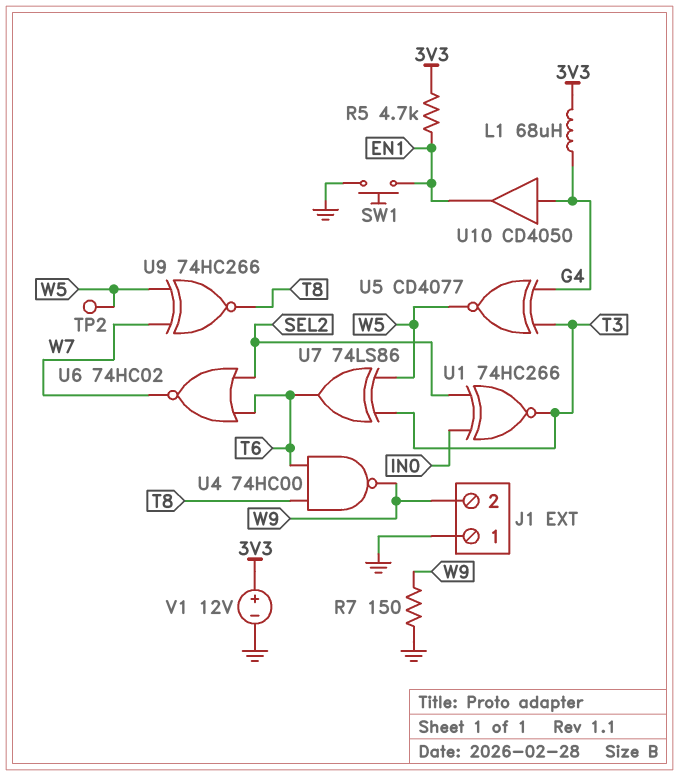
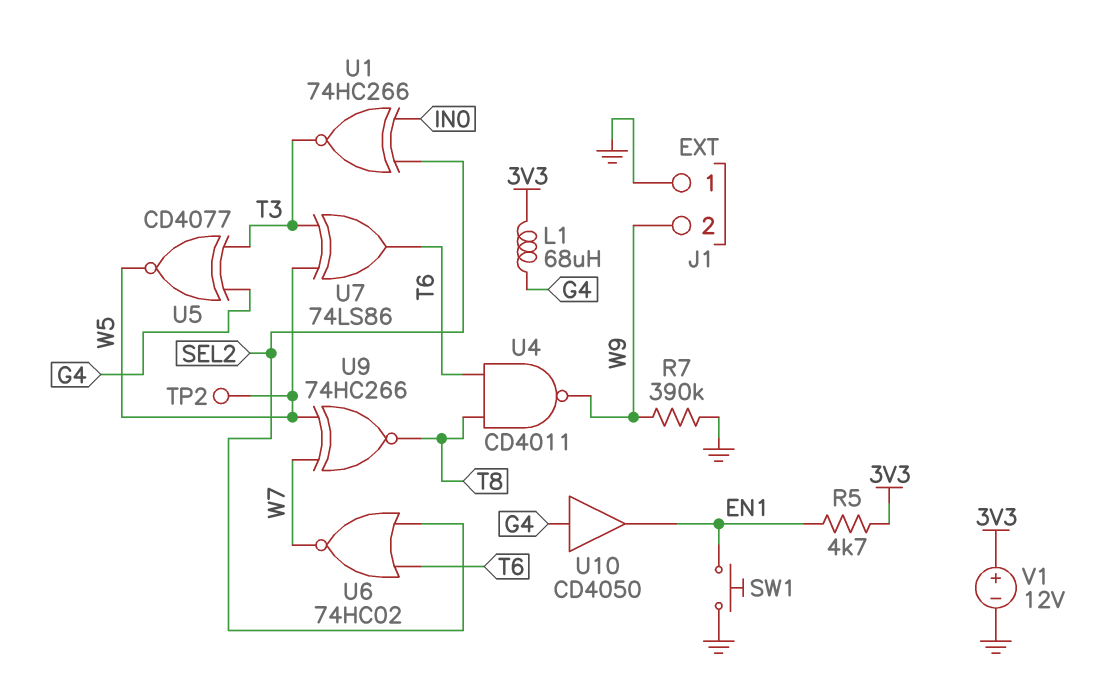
R7: 150 (GND, W9) -> 390k (GND, W9)
U4: NAND 74HC00 (in T6, in T8, out W9) -> NAND CD4011 (in T6, in T8, out W9)

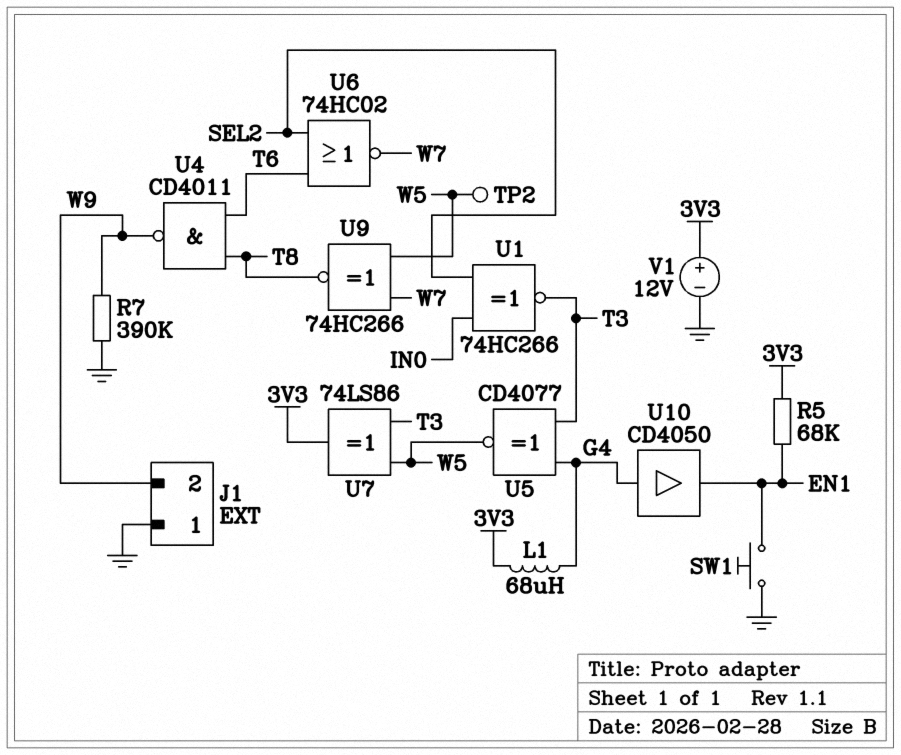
R5: 4.7k (3V3, EN1) -> 68k (3V3, EN1)
U7: XOR 74LS86 (in T3, in W5, out T6) -> XOR 74LS86 (in T3, in W5, out 3V3)

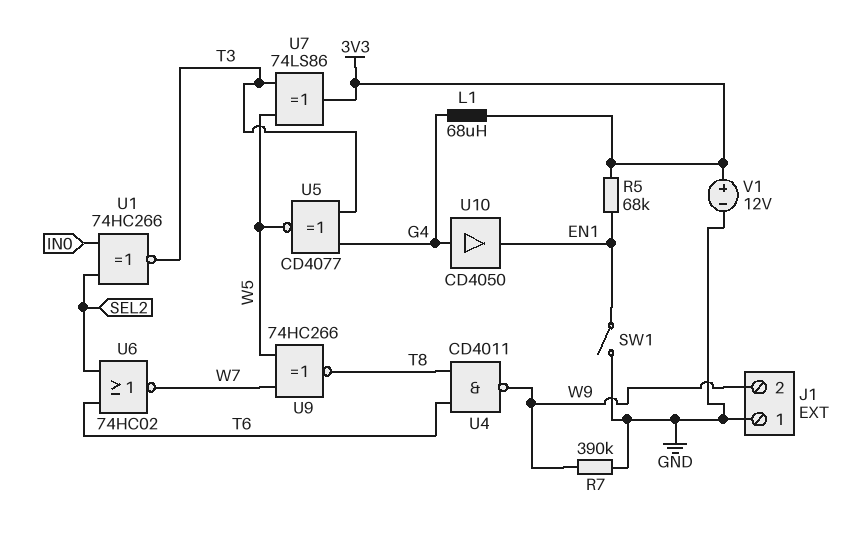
SW1: button (EN1, GND) -> switch (EN1, GND)
TP2: test point (W5) -> none

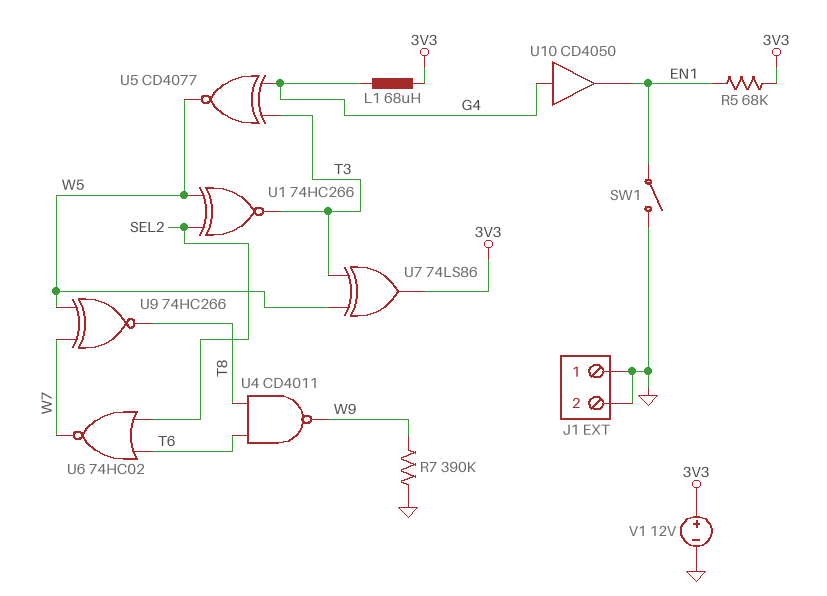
J1 pin 2: W9 -> GND
U1: XNOR 74HC266 (in IN0, in SEL2, out T3) -> XNOR 74HC266 (in SEL2, in W5, out T3)

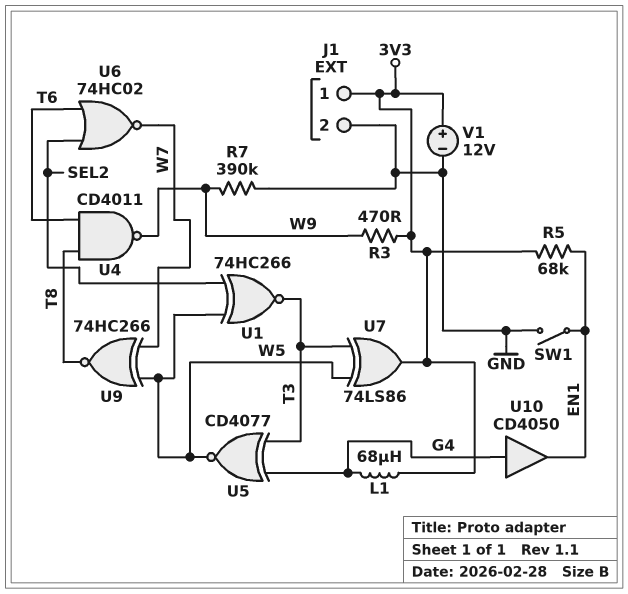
J1 pin 1: GND -> 3V3
R3: none -> 470 (3V3, W9)

